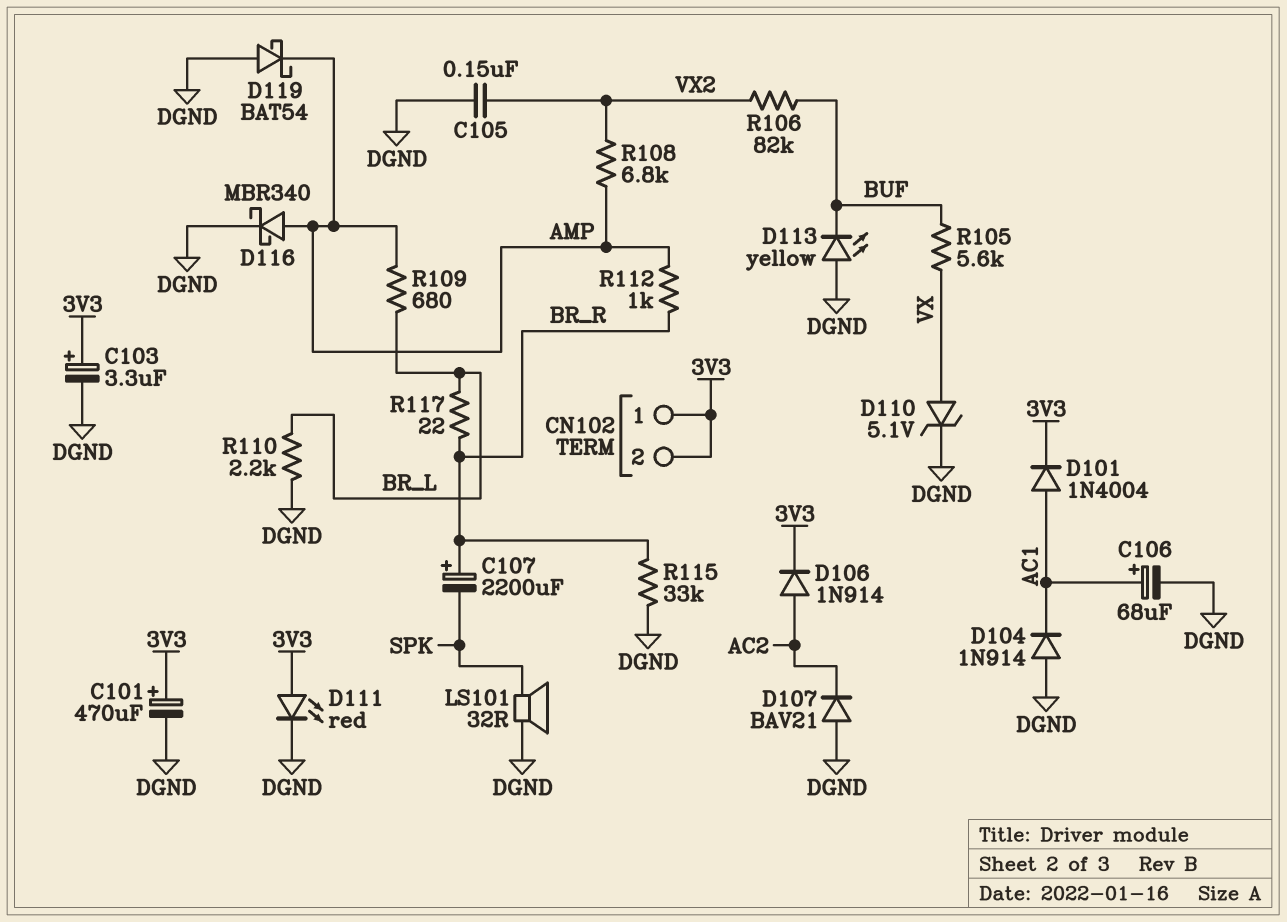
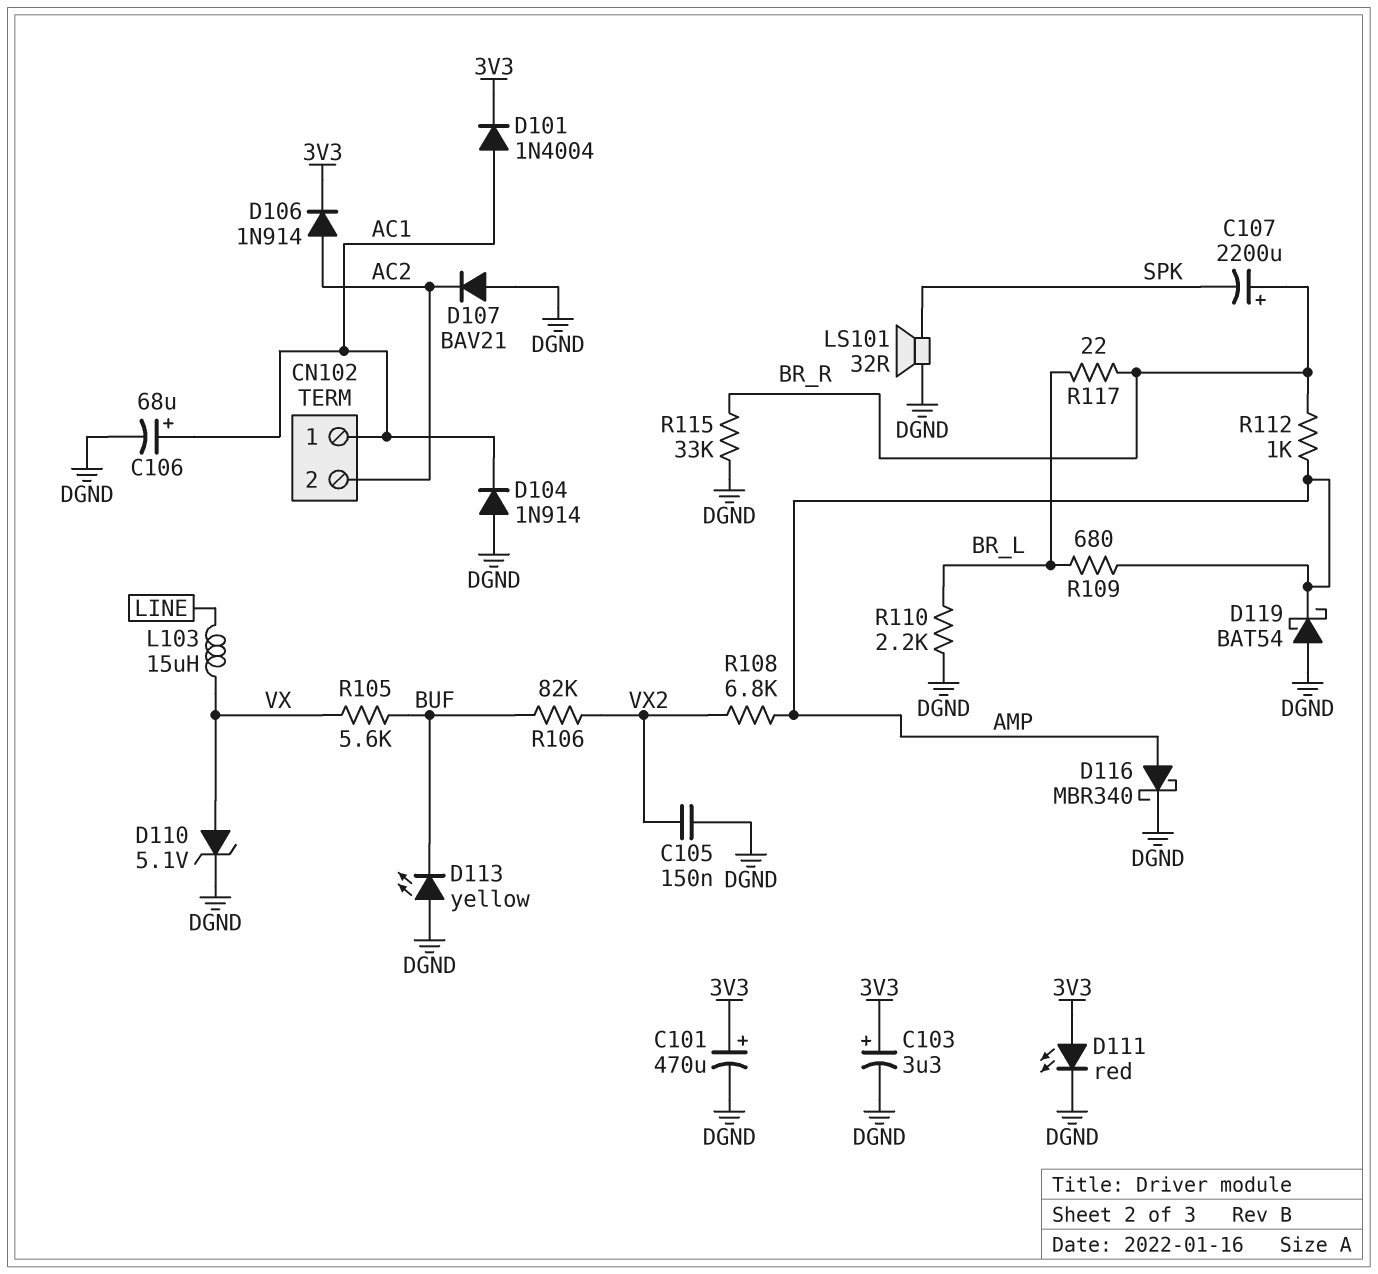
CN102 pin 1: 3V3 -> AC1
CN102 pin 2: 3V3 -> AC2
L103: none -> 15uH (LINE, VX)

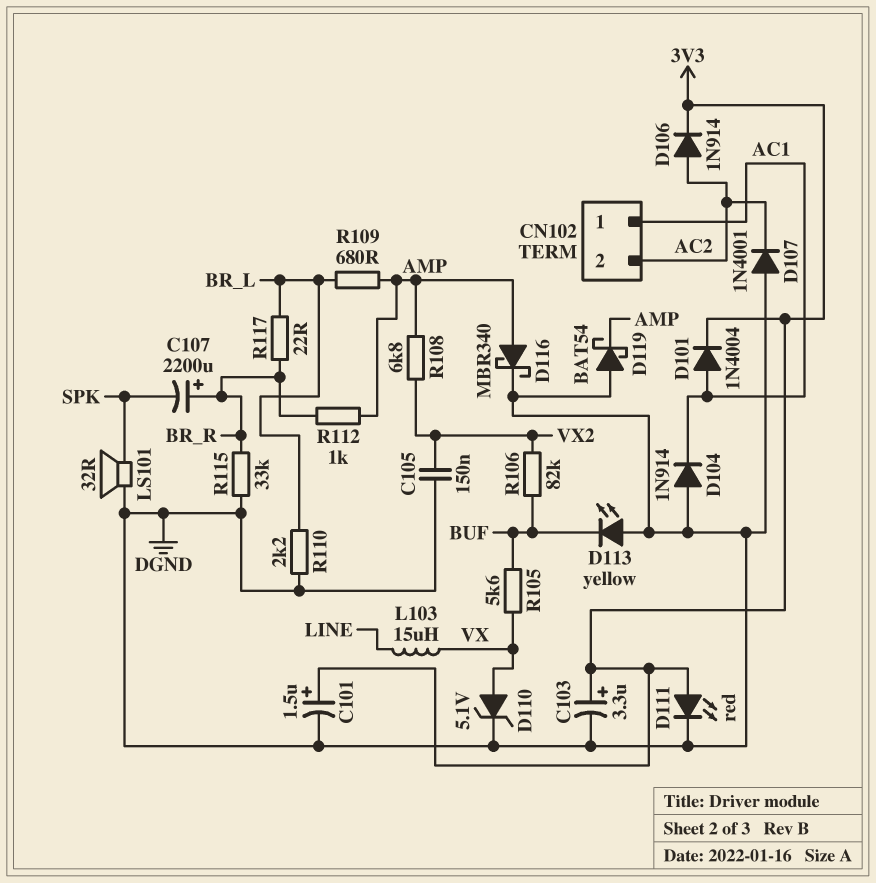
C101: 470uF (plus 3V3, minus DGND) -> 1.5uF (plus 3V3, minus DGND)
C106: 68uF (plus AC1, minus DGND) -> none
D107: diode BAV21 (A DGND, K AC2) -> diode 1N4001 (A DGND, K AC2)

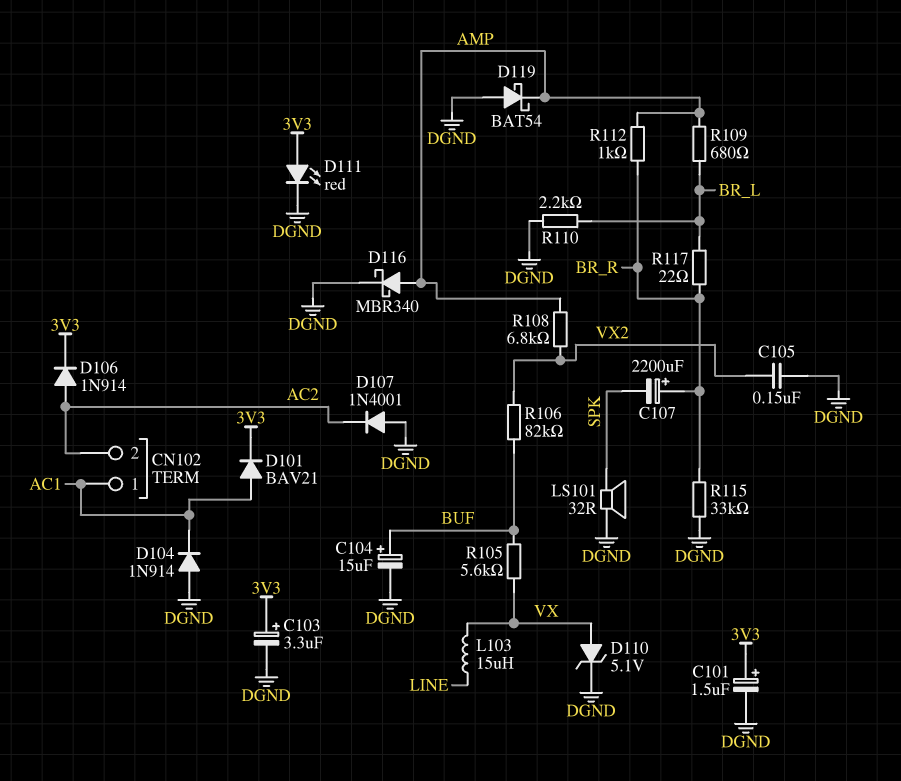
C104: none -> 15uF (plus BUF, minus DGND)
D101: diode 1N4004 (A AC1, K 3V3) -> diode BAV21 (A AC1, K 3V3)
D113: LED yellow (A DGND, K BUF) -> none

